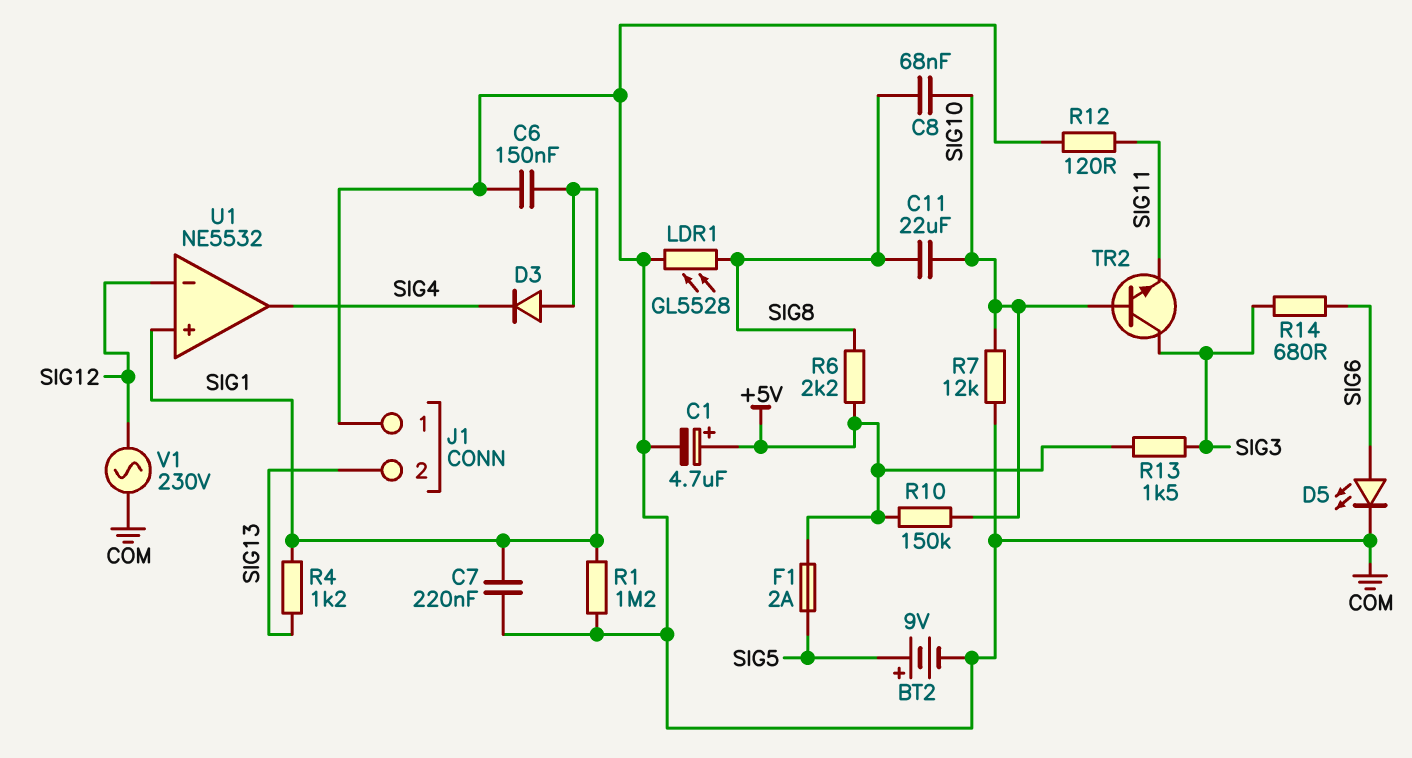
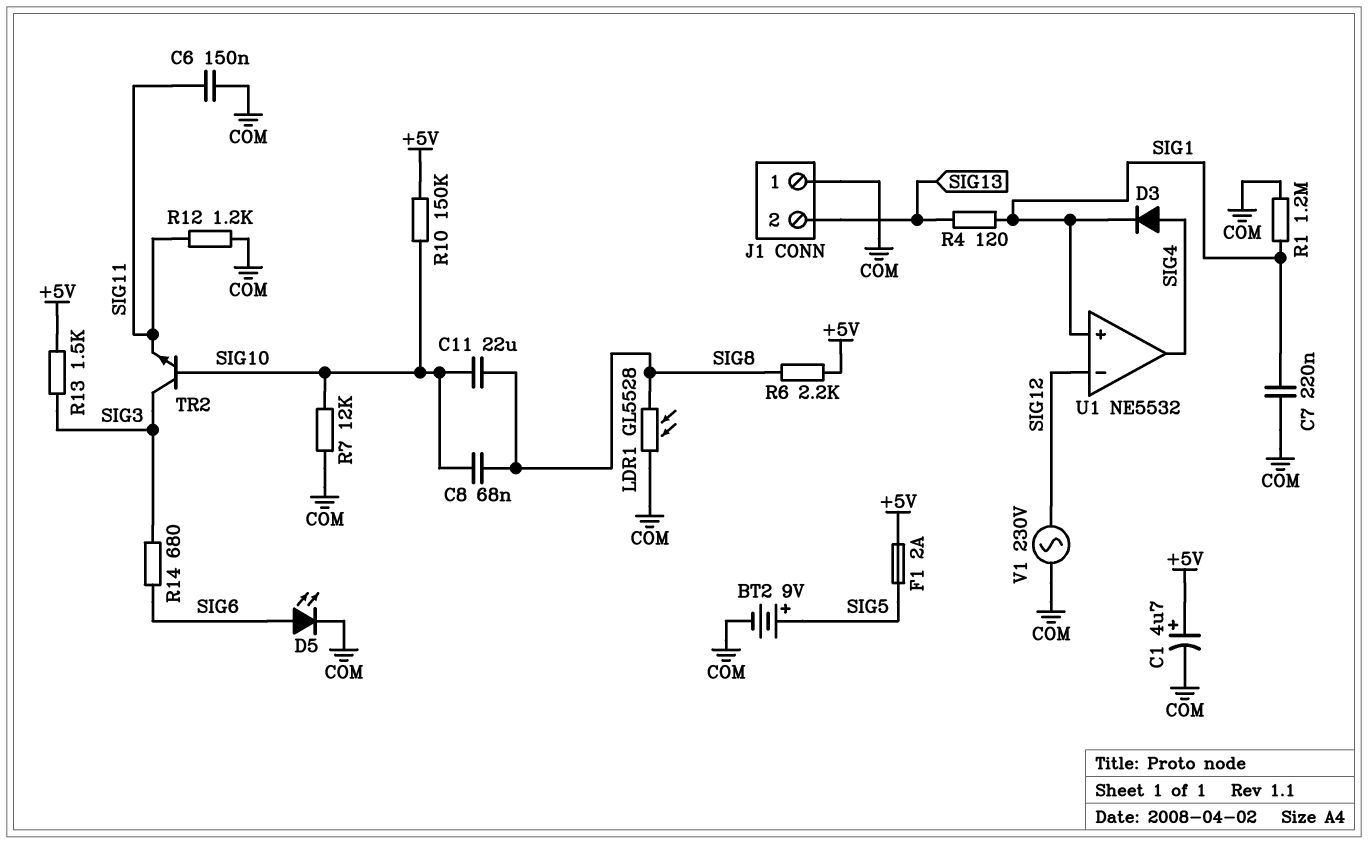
C6: 150nF (COM, SIG1) -> 150nF (COM, SIG11)
D3: diode (A SIG1, K SIG4) -> diode (A SIG4, K SIG1)
R4: 1.2k (SIG1, SIG13) -> 120 (SIG1, SIG13)
R12: 120 (COM, SIG11) -> 1.2k (COM, SIG11)

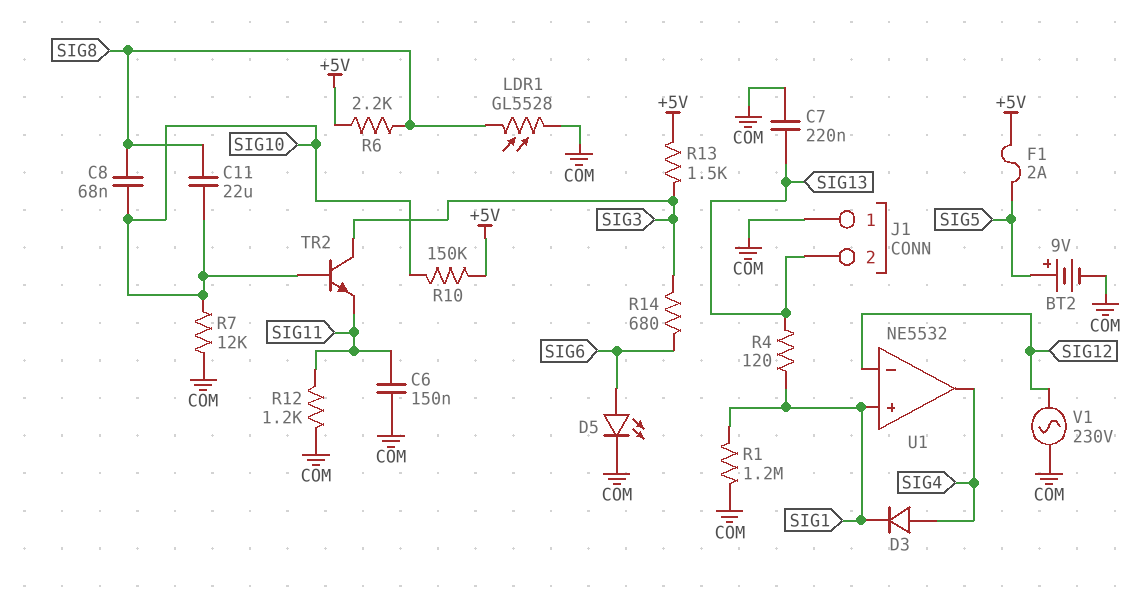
C1: 4.7uF (plus +5V, minus COM) -> none
C7: 220nF (COM, SIG1) -> 220nF (COM, SIG13)

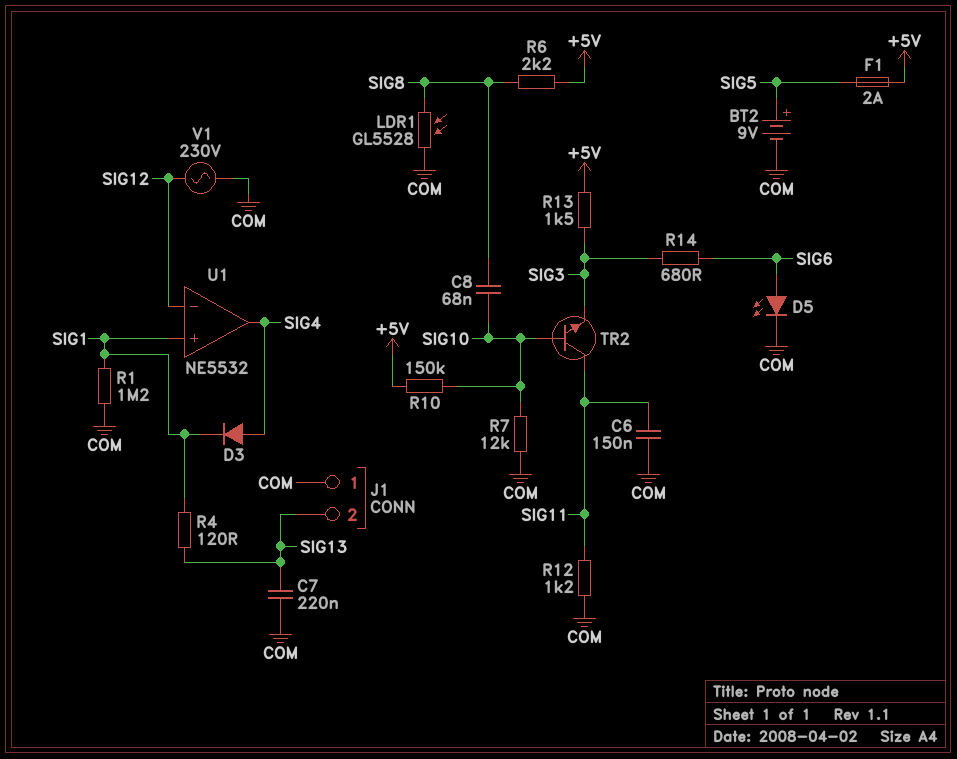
C11: 22uF (SIG8, SIG10) -> none
TR2: NPN (B SIG10, C SIG3, E SIG11) -> NPN (B SIG10, C SIG11, E SIG3)

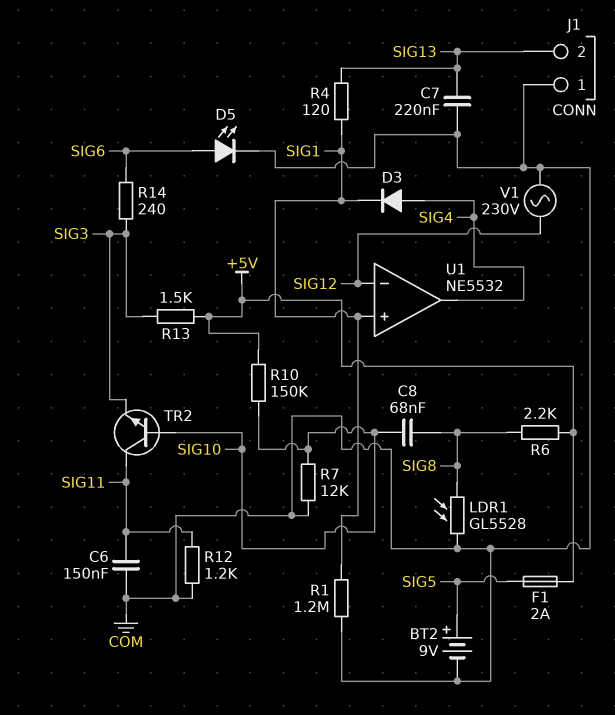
R14: 680 (SIG3, SIG6) -> 240 (SIG3, SIG6)

